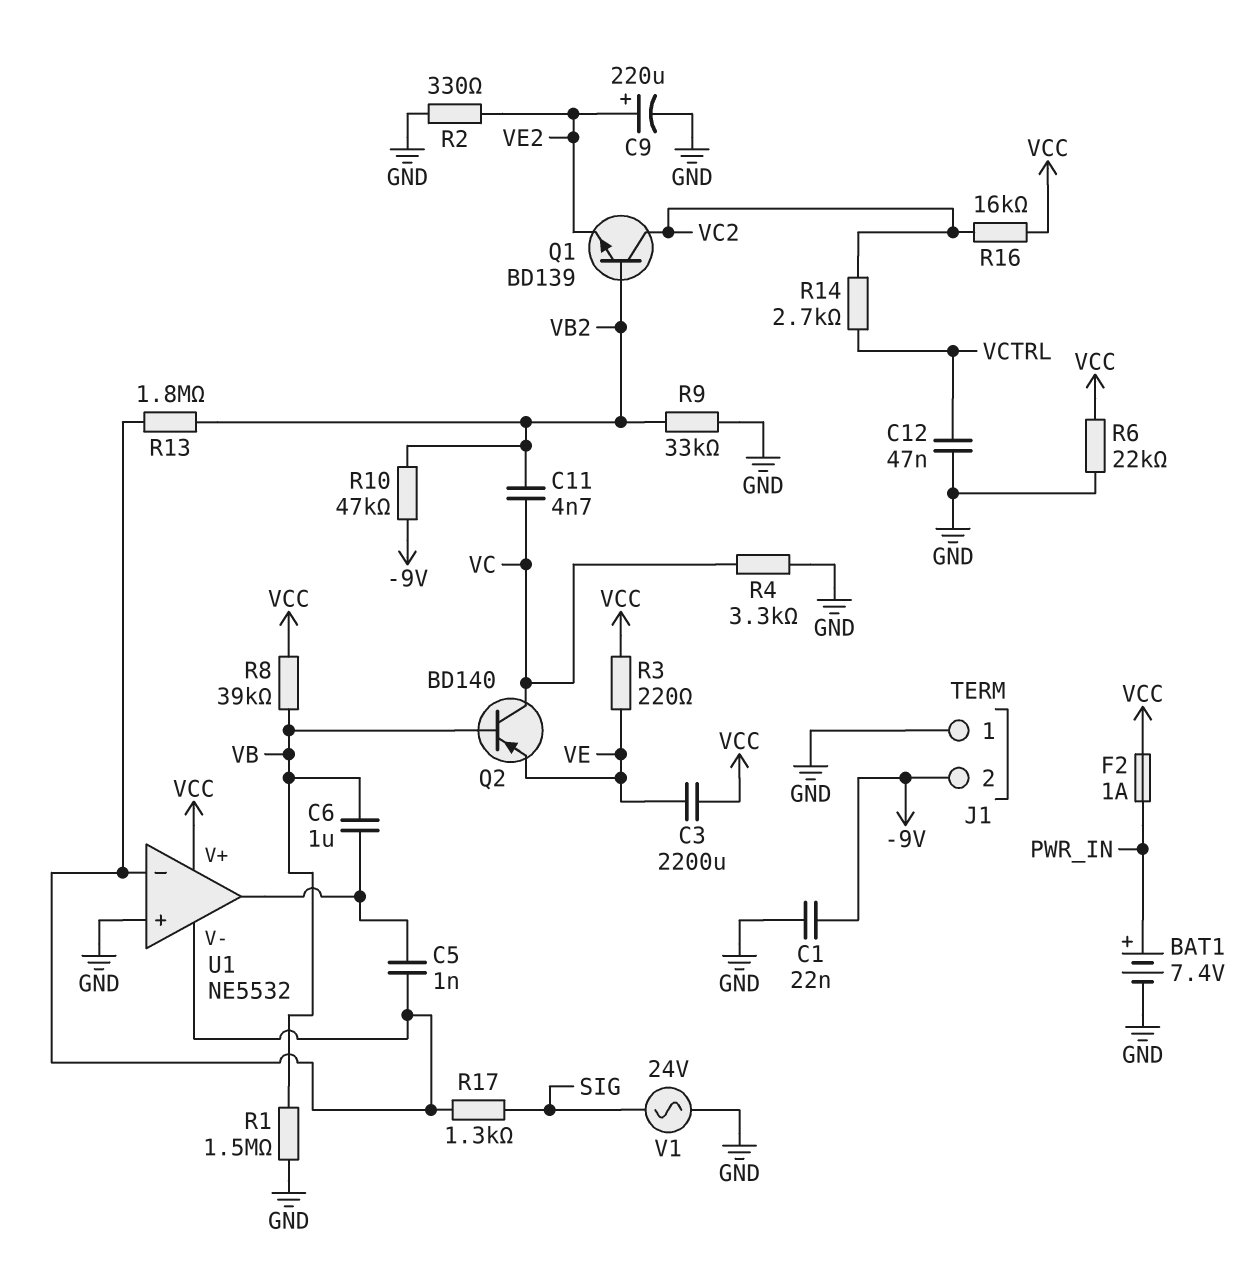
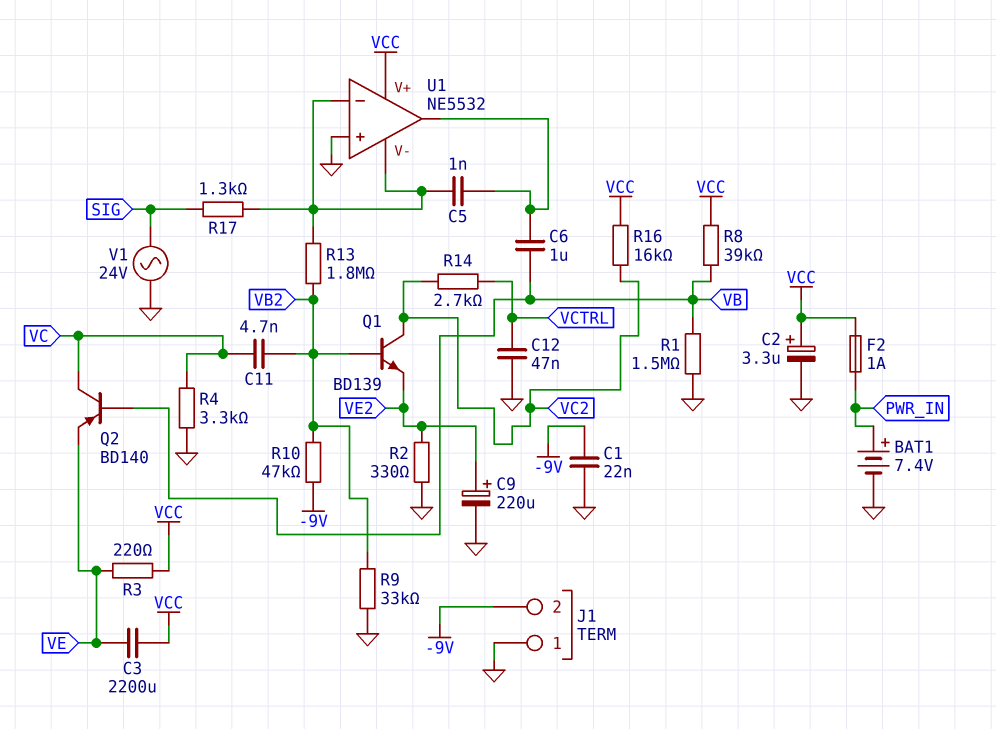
C2: none -> 3.3uF (plus VCC, minus GND)
R6: 22k (GND, VCC) -> none

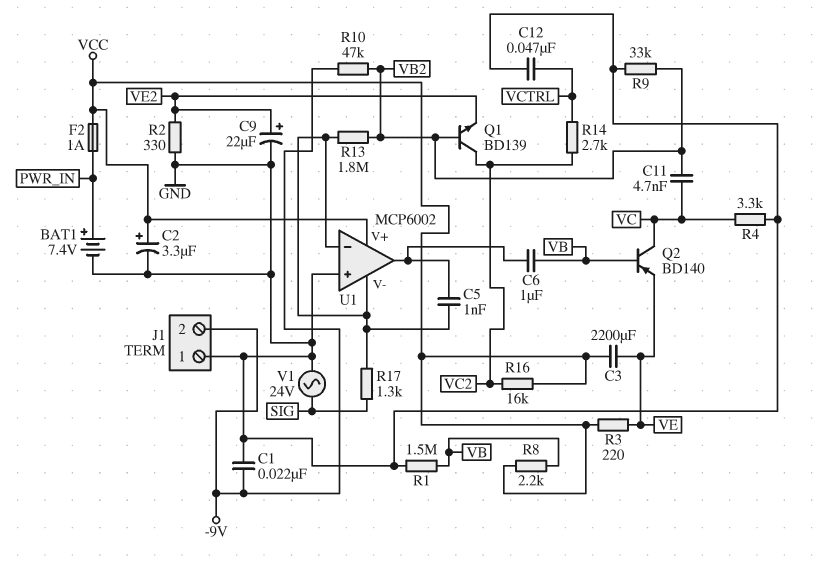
C9: 220uF (plus VE2, minus GND) -> 22uF (plus VE2, minus GND)
R8: 39k (VB, VCC) -> 2.2k (VB, VCC)
U1: NE5532 -> MCP6002

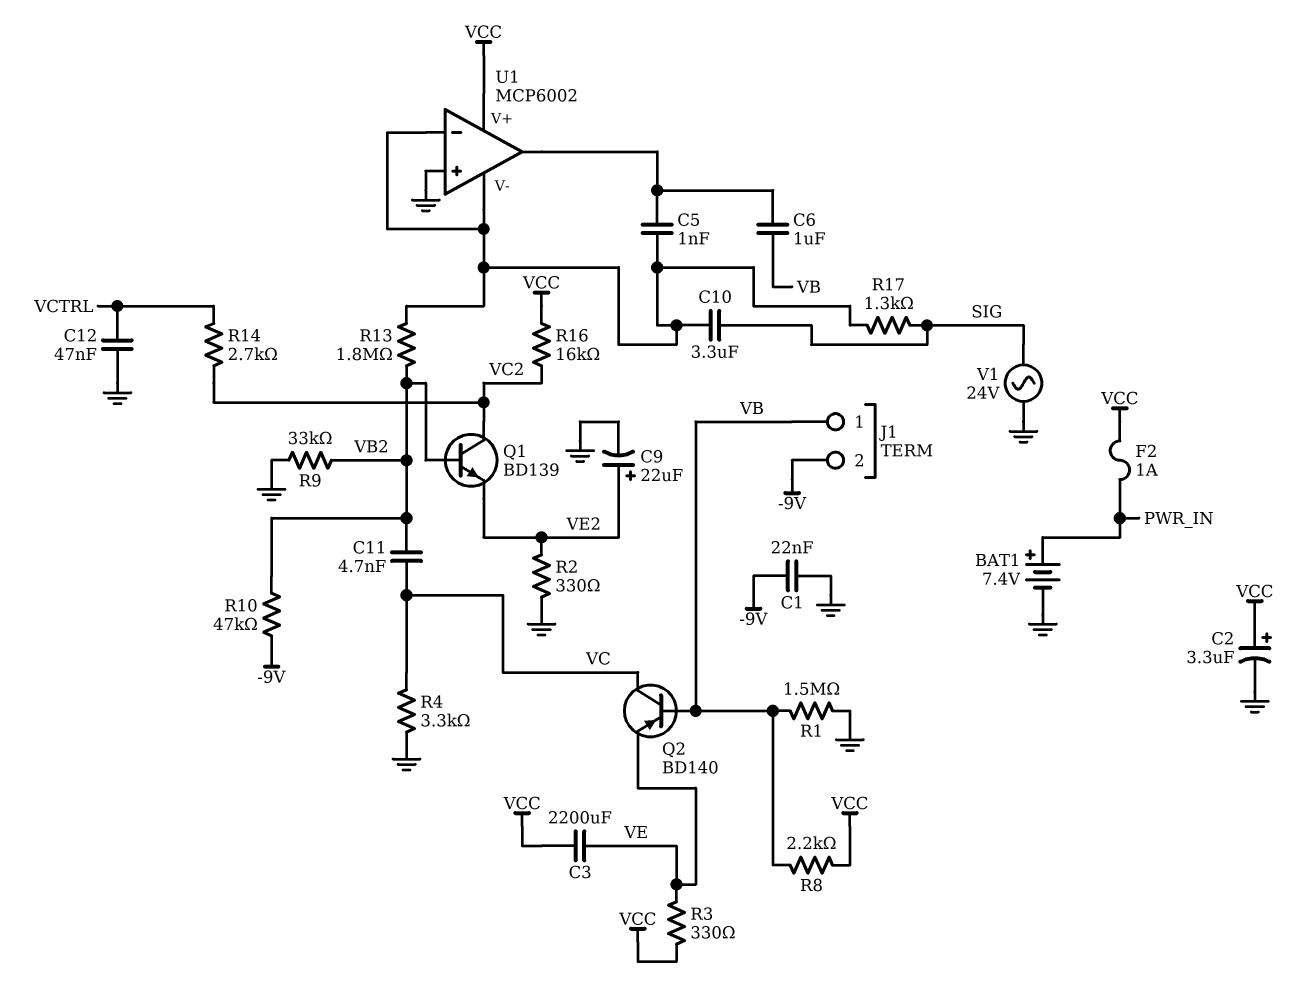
C10: none -> 3.3uF (SIG, U1/V-)
J1 pin 1: GND -> VB
R3: 220 (VCC, VE) -> 330 (VCC, VE)

